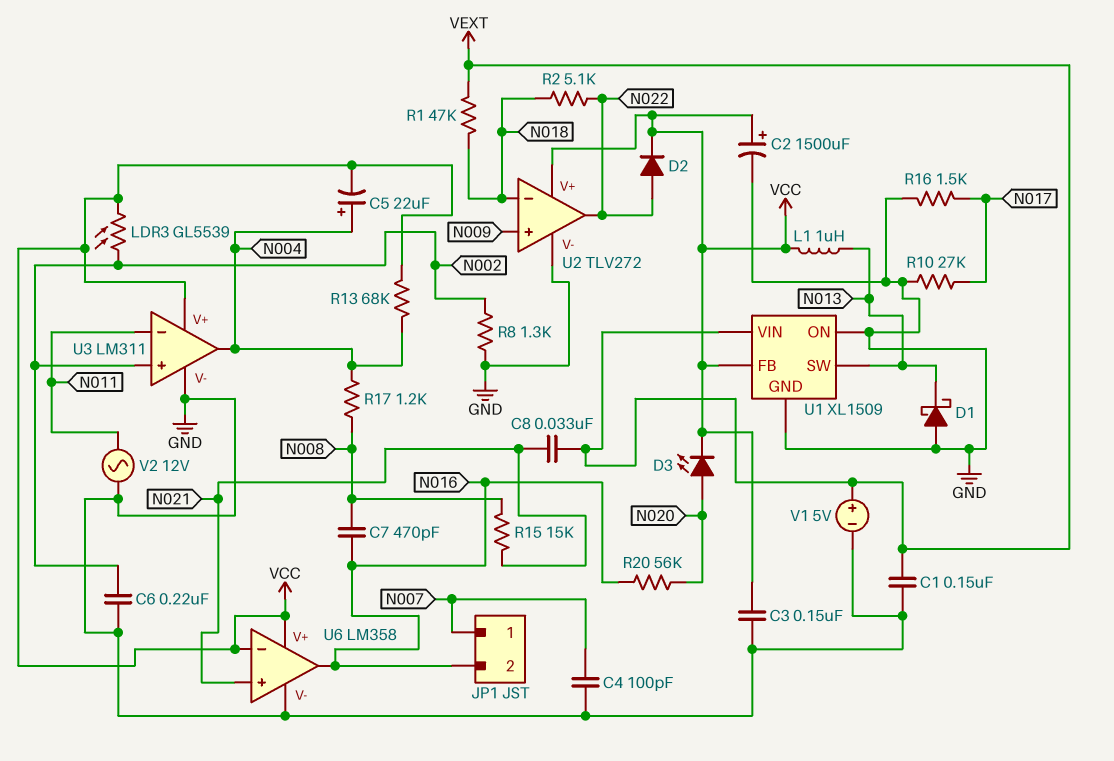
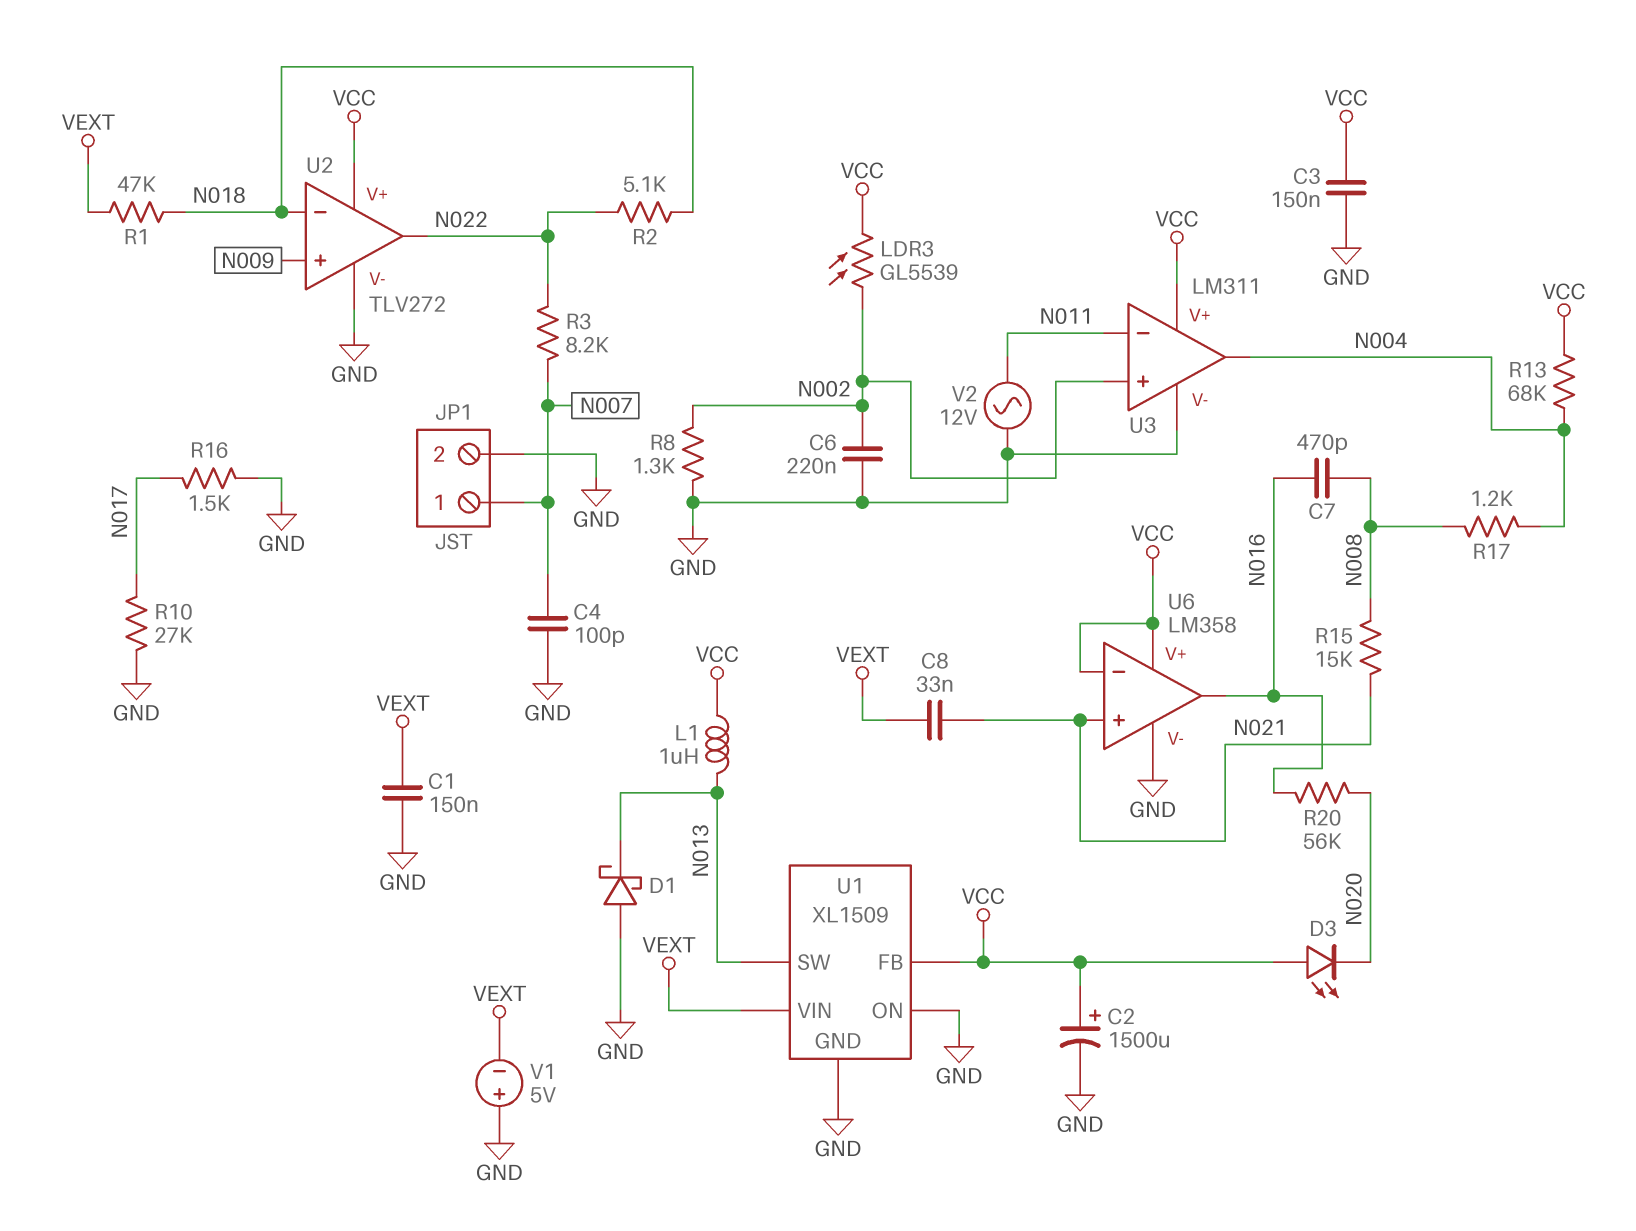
C5: 22uF (plus N004, minus VCC) -> none
D2: diode (A N022, K VCC) -> none
D3: LED (A N020, K VCC) -> LED (A VCC, K N020)
JP1 pin 2: N016 -> GND
R3: none -> 8.2k (N007, N022)
V1: 5V (plus VEXT, minus GND) -> 5V (plus GND, minus VEXT)

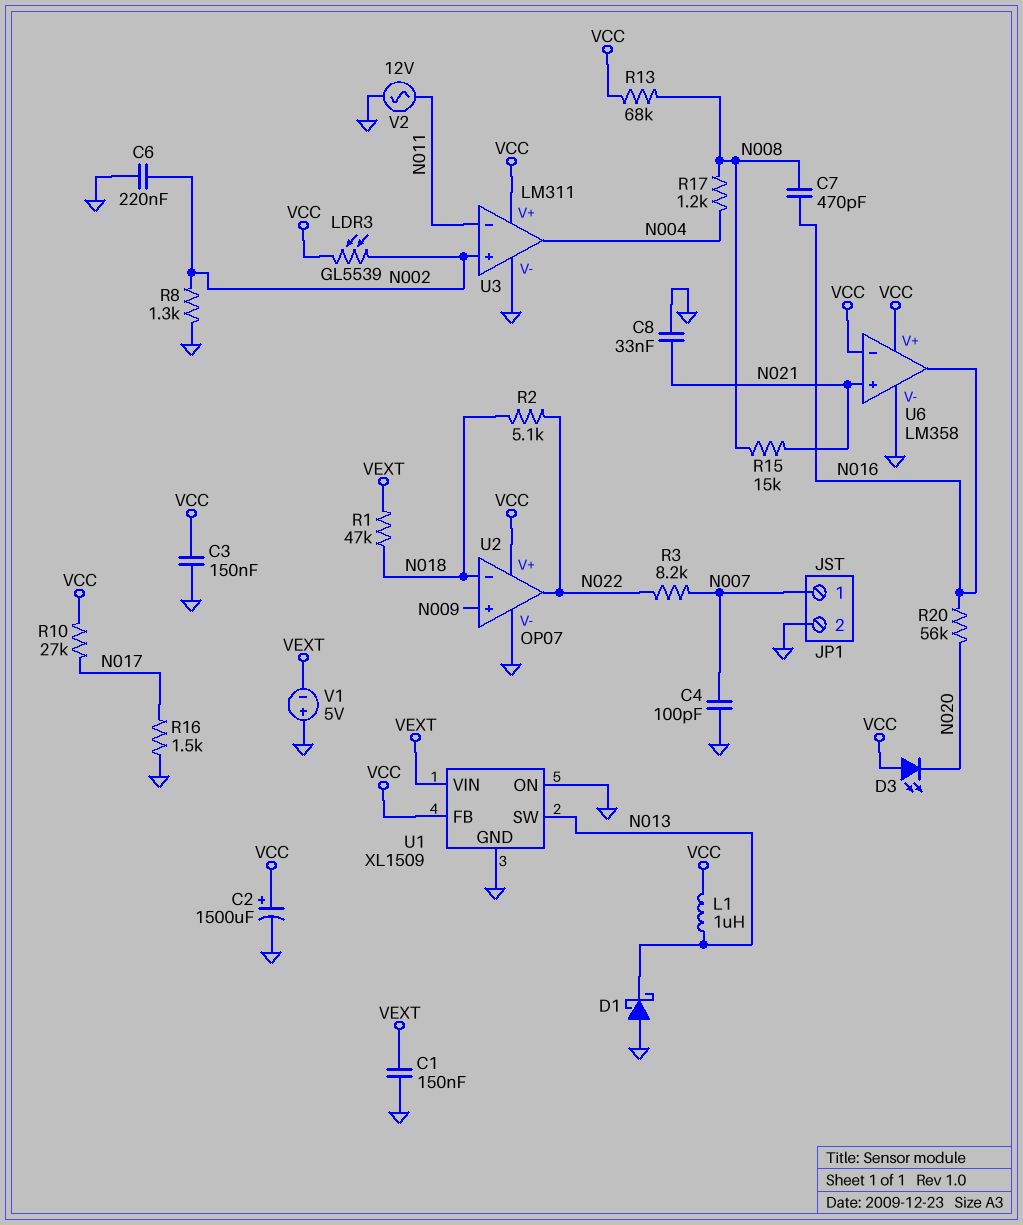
C8: 33nF (N021, VEXT) -> 33nF (GND, N021)
R10: 27k (GND, N017) -> 27k (N017, VCC)
R13: 68k (N004, VCC) -> 68k (N008, VCC)
U2: TLV272 -> OP07

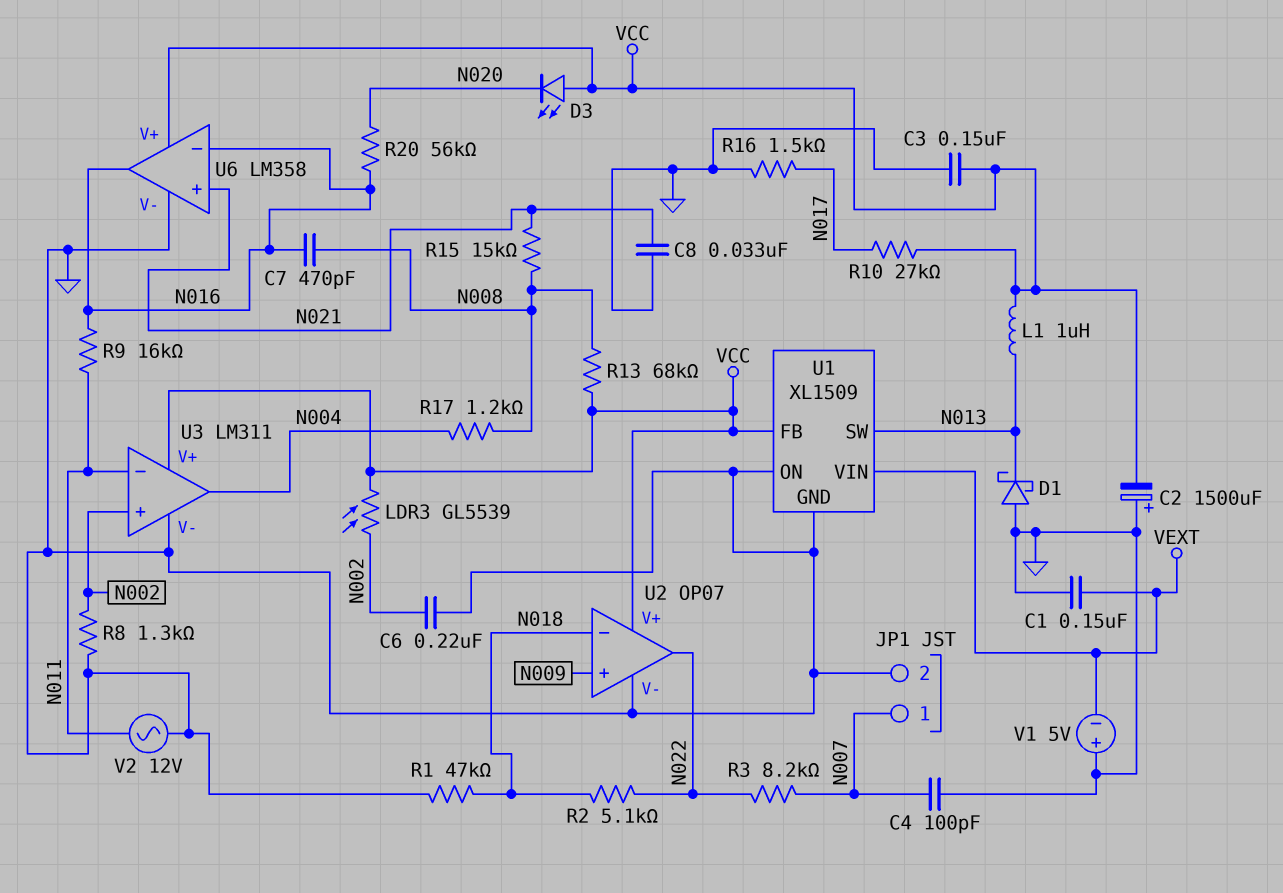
C2: 1500uF (plus VCC, minus GND) -> 1500uF (plus GND, minus VCC)
R1: 47k (N018, VEXT) -> 47k (GND, N018)
R9: none -> 16k (N011, N016)
U6 pin in-: VCC -> N016

